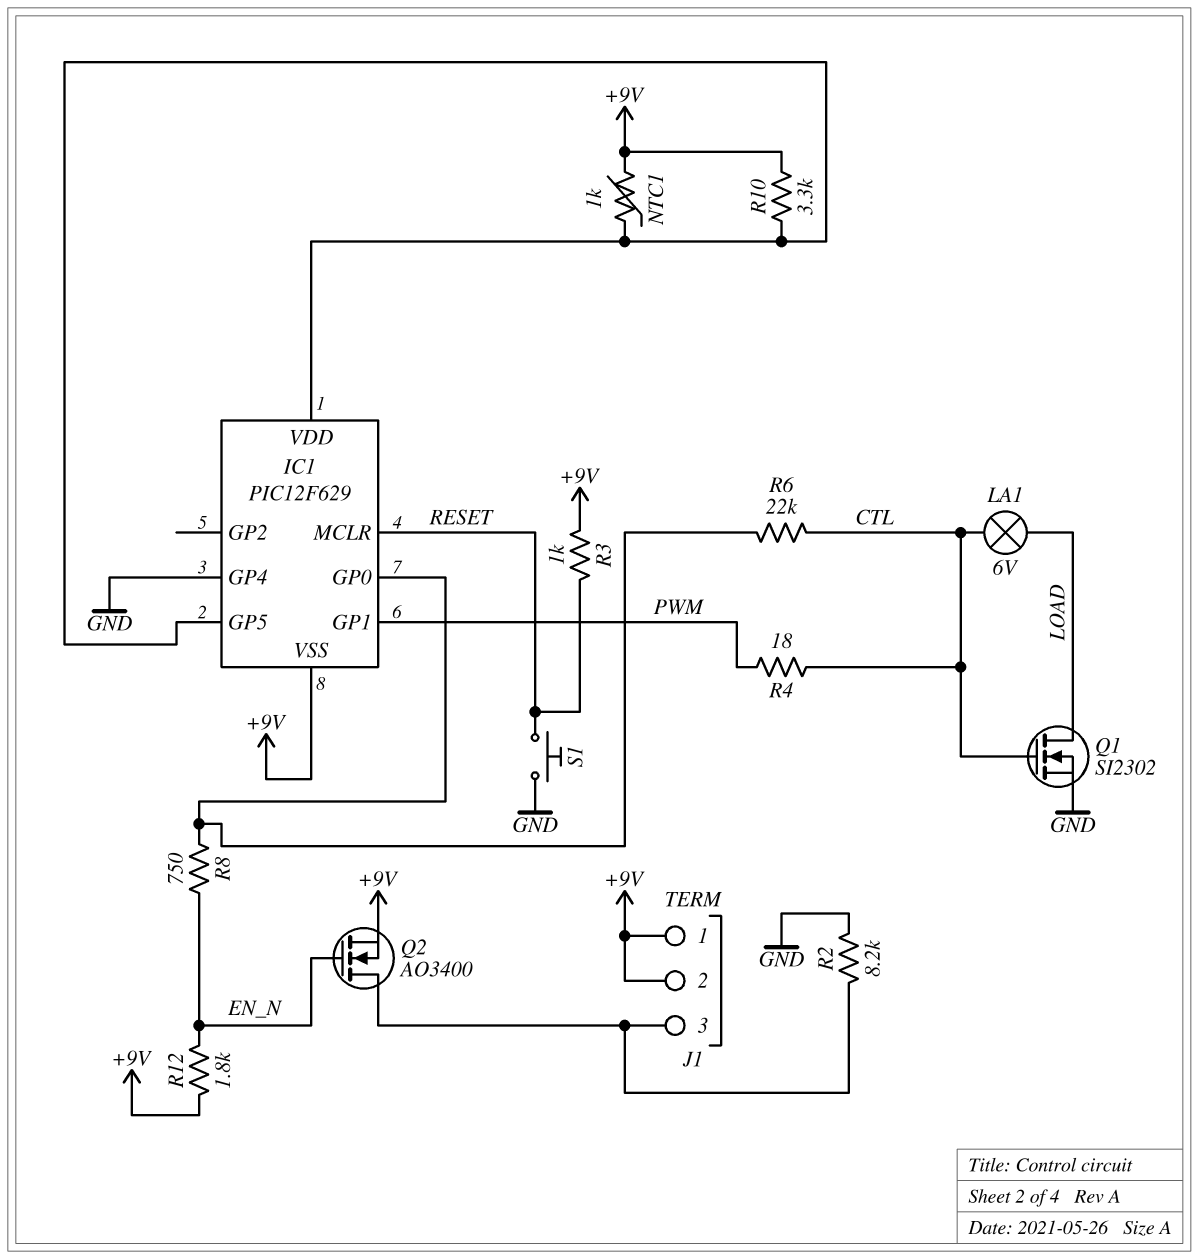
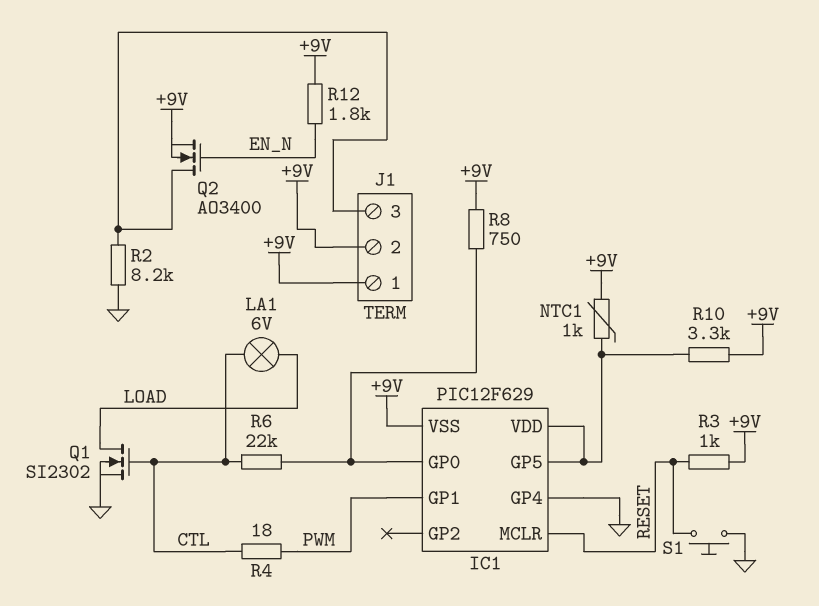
R8: 750 (EN_N, IC1/GP0) -> 750 (+9V, IC1/GP0)

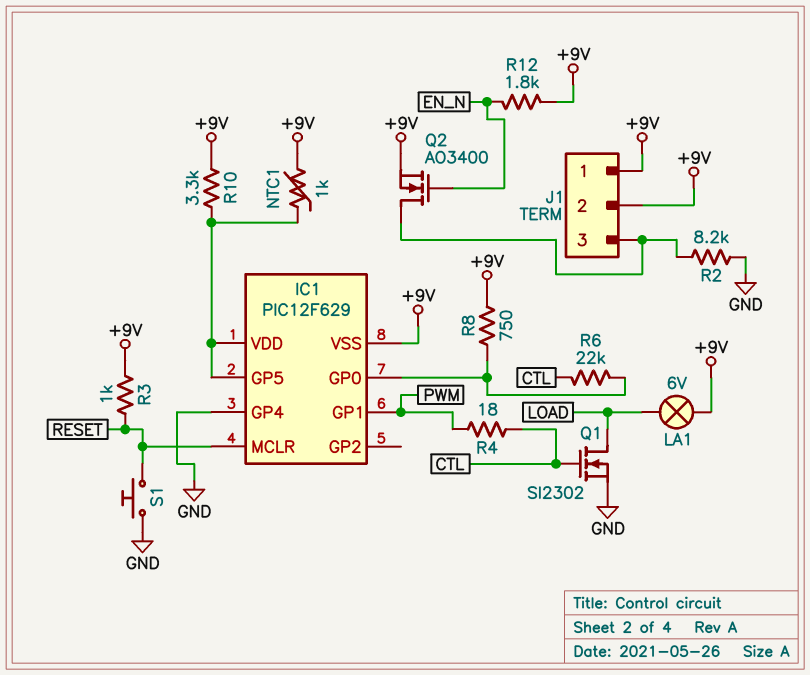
LA1: lamp 6V (CTL, LOAD) -> lamp 6V (+9V, LOAD)

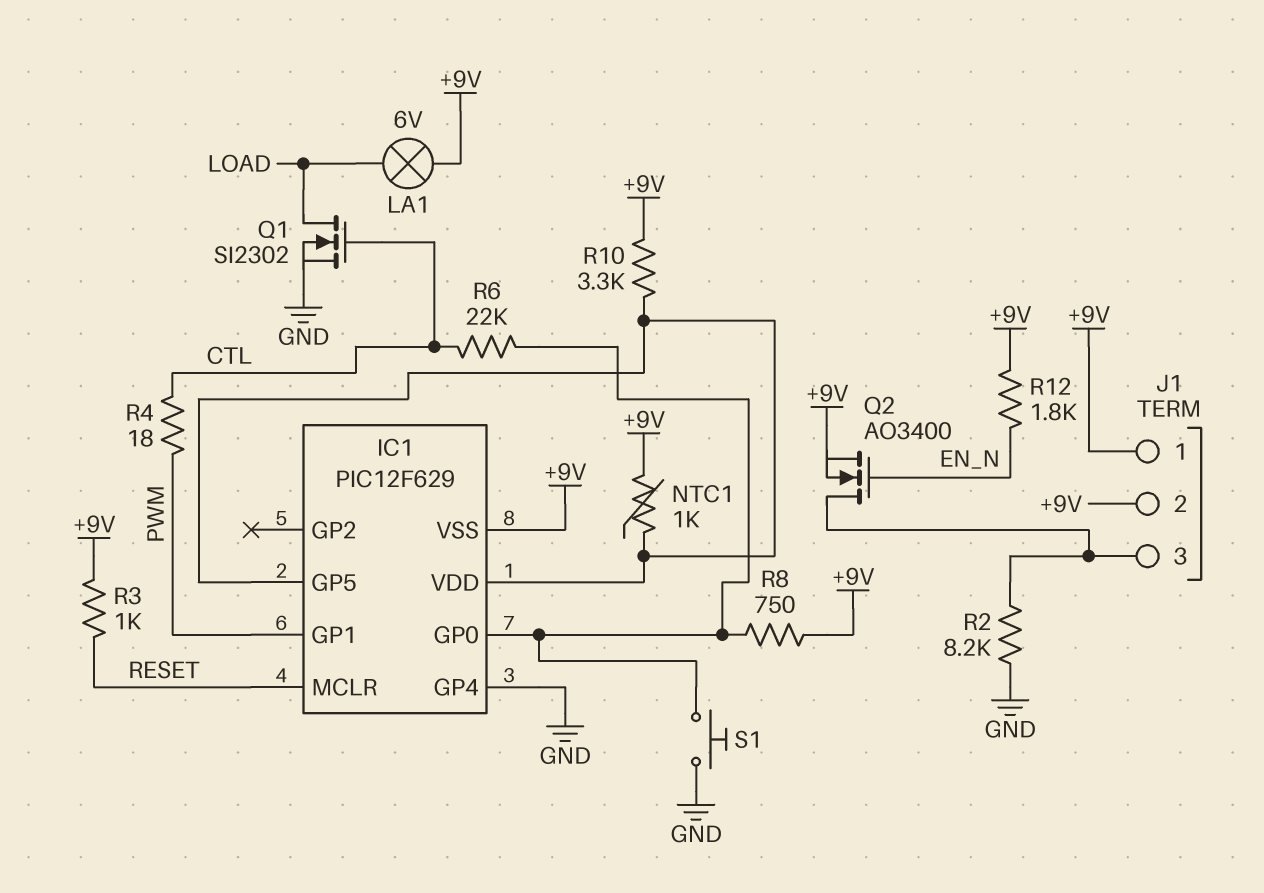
S1: button (GND, RESET) -> button (GND, IC1/GP0)

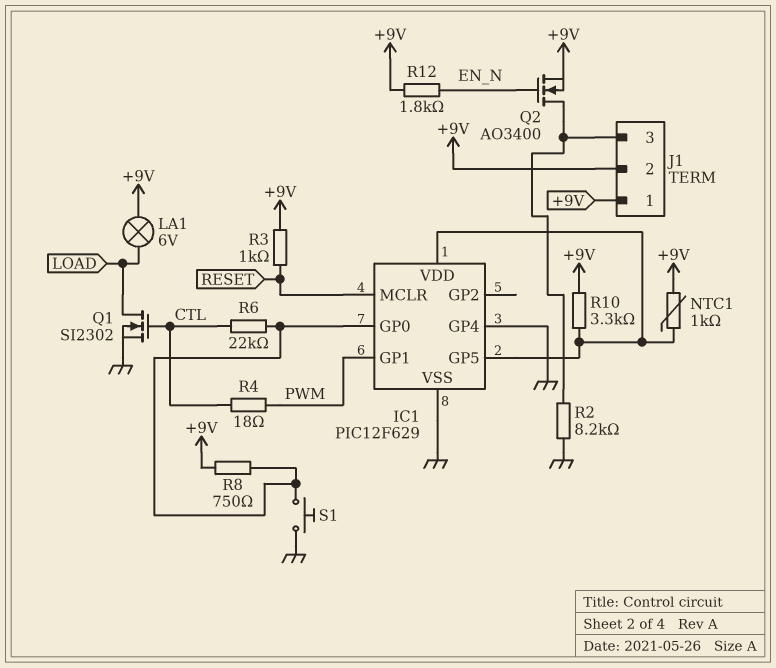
IC1 pin VSS: +9V -> GND

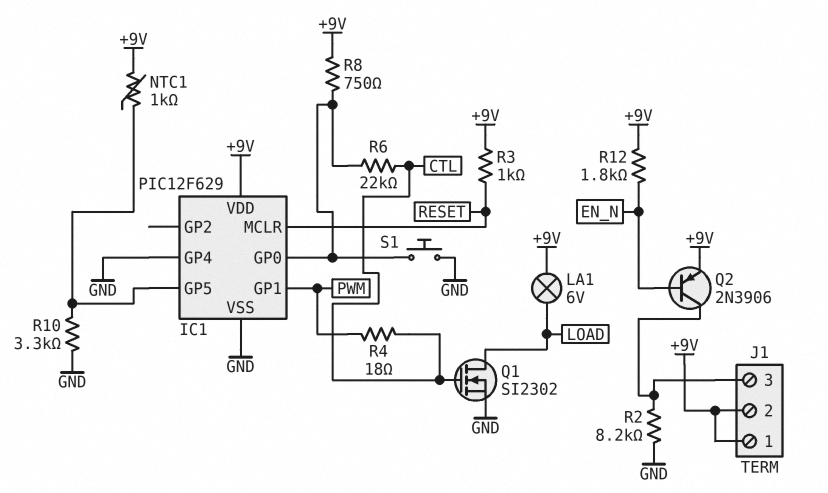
IC1 pin VDD: IC1/GP5 -> +9V
Q2: NMOS AO3400 (G EN_N, D J1/3, S +9V) -> PNP 2N3906 (B EN_N, C J1/3, E +9V)
R10: 3.3k (+9V, IC1/GP5) -> 3.3k (GND, IC1/GP5)

